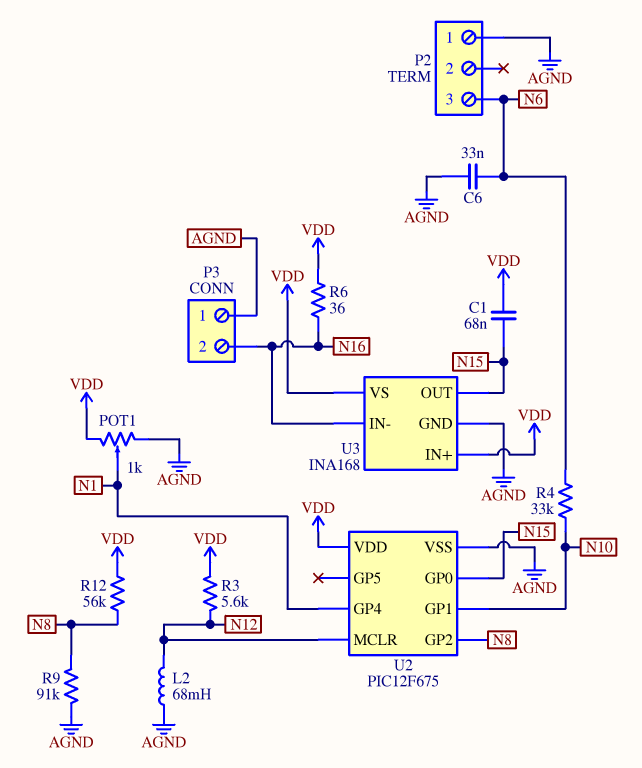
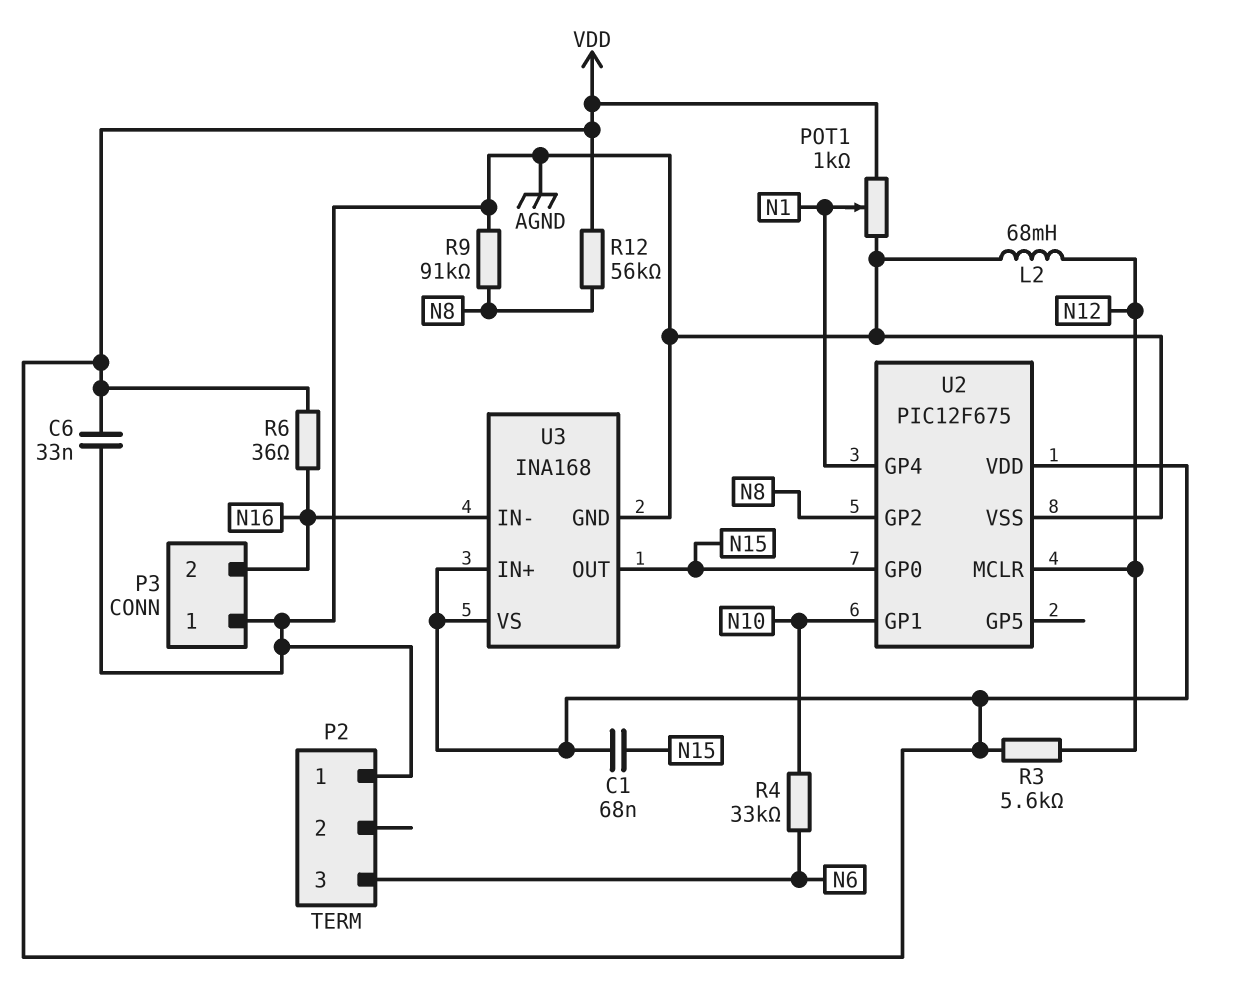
C6: 33nF (AGND, N6) -> 33nF (AGND, VDD)

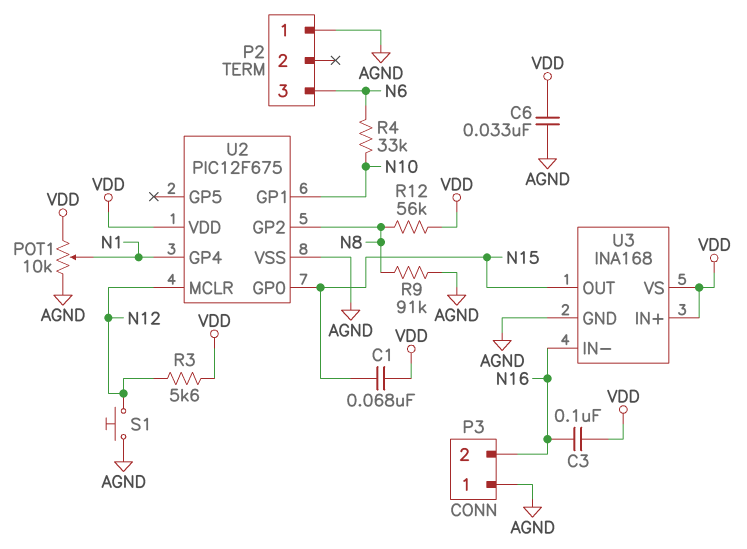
C3: none -> 100nF (N16, VDD)
L2: 68mH (AGND, N12) -> none
POT1: 1k (AGND, VDD, wiper N1) -> 10k (AGND, VDD, wiper N1)
R6: 36 (N16, VDD) -> none
S1: none -> button (AGND, N12)

